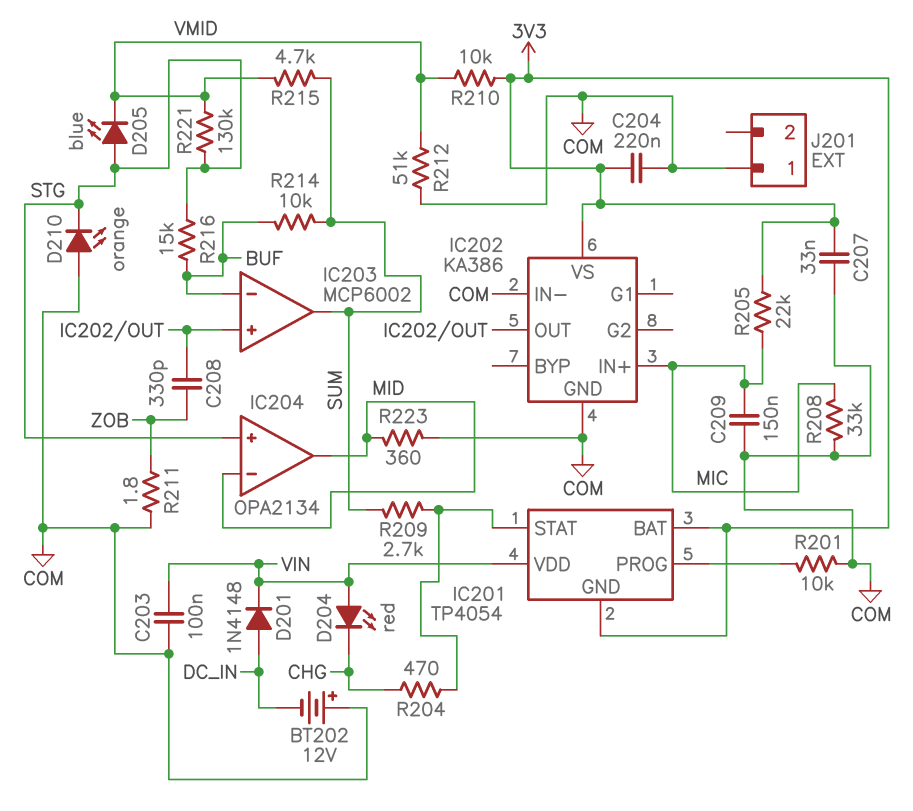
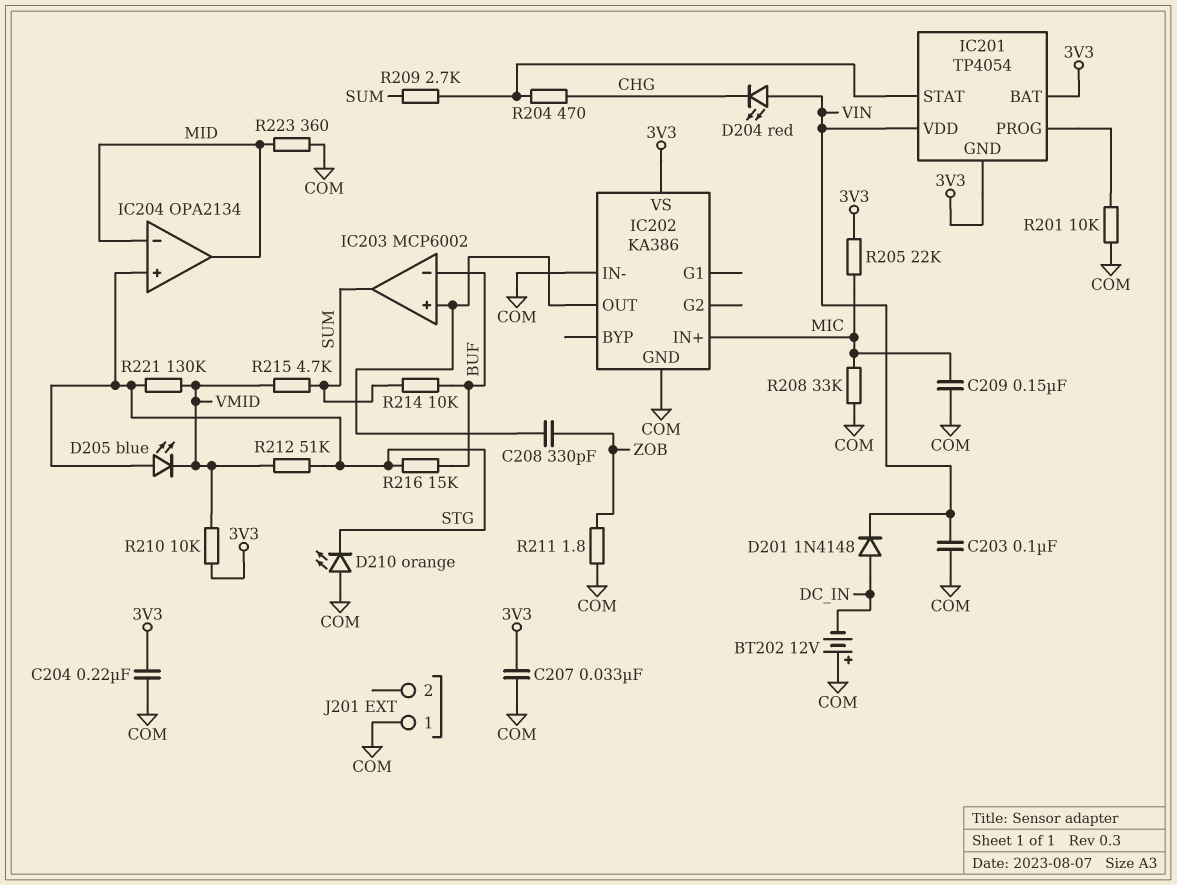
R212: 51k (COM, VMID) -> 51k (STG, VMID)

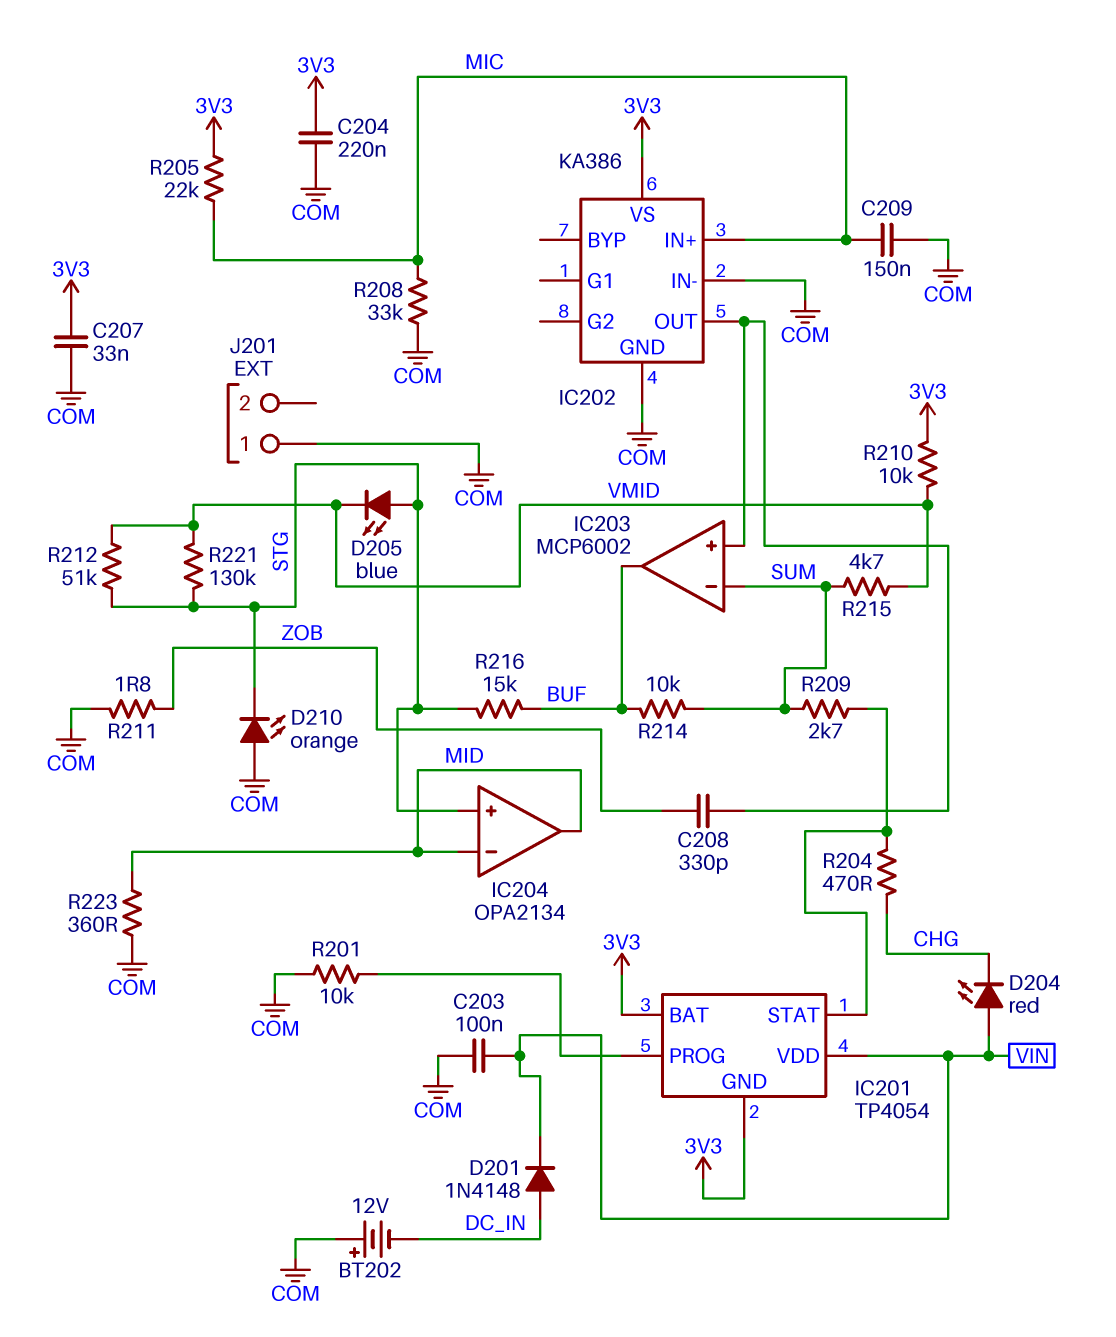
IC203 pin in-: BUF -> SUM
IC203 pin out: SUM -> BUF

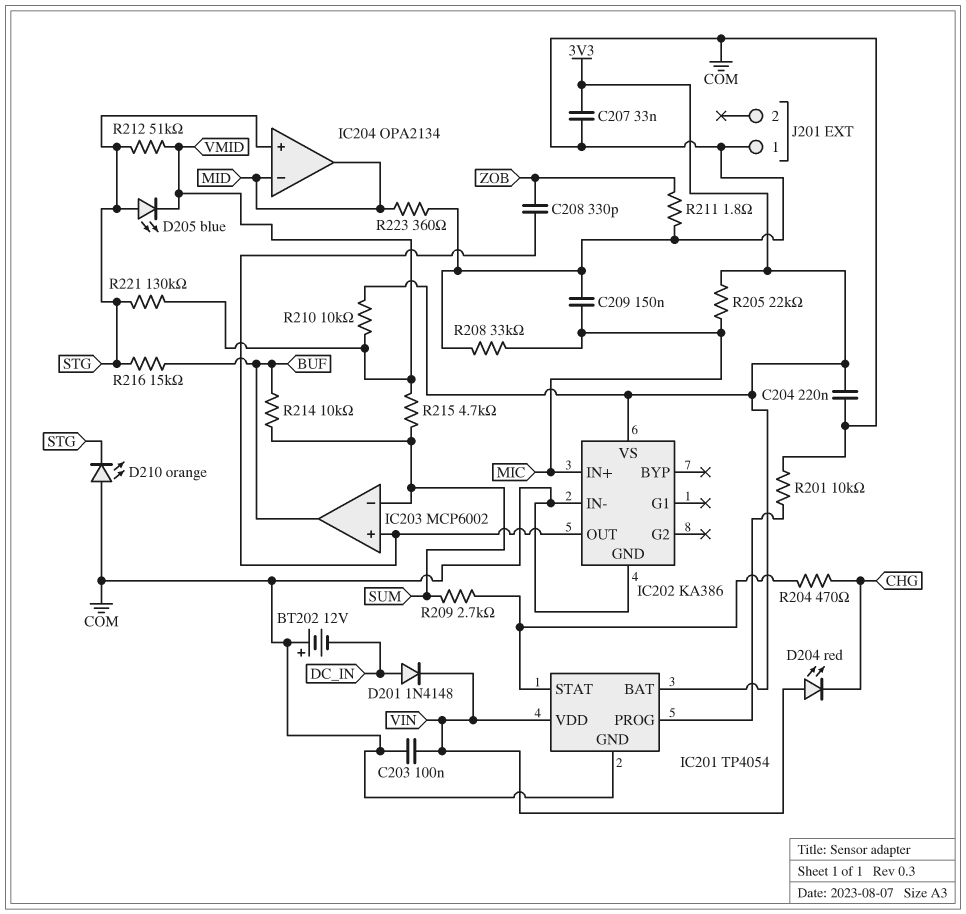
IC201 pin GND: 3V3 -> COM

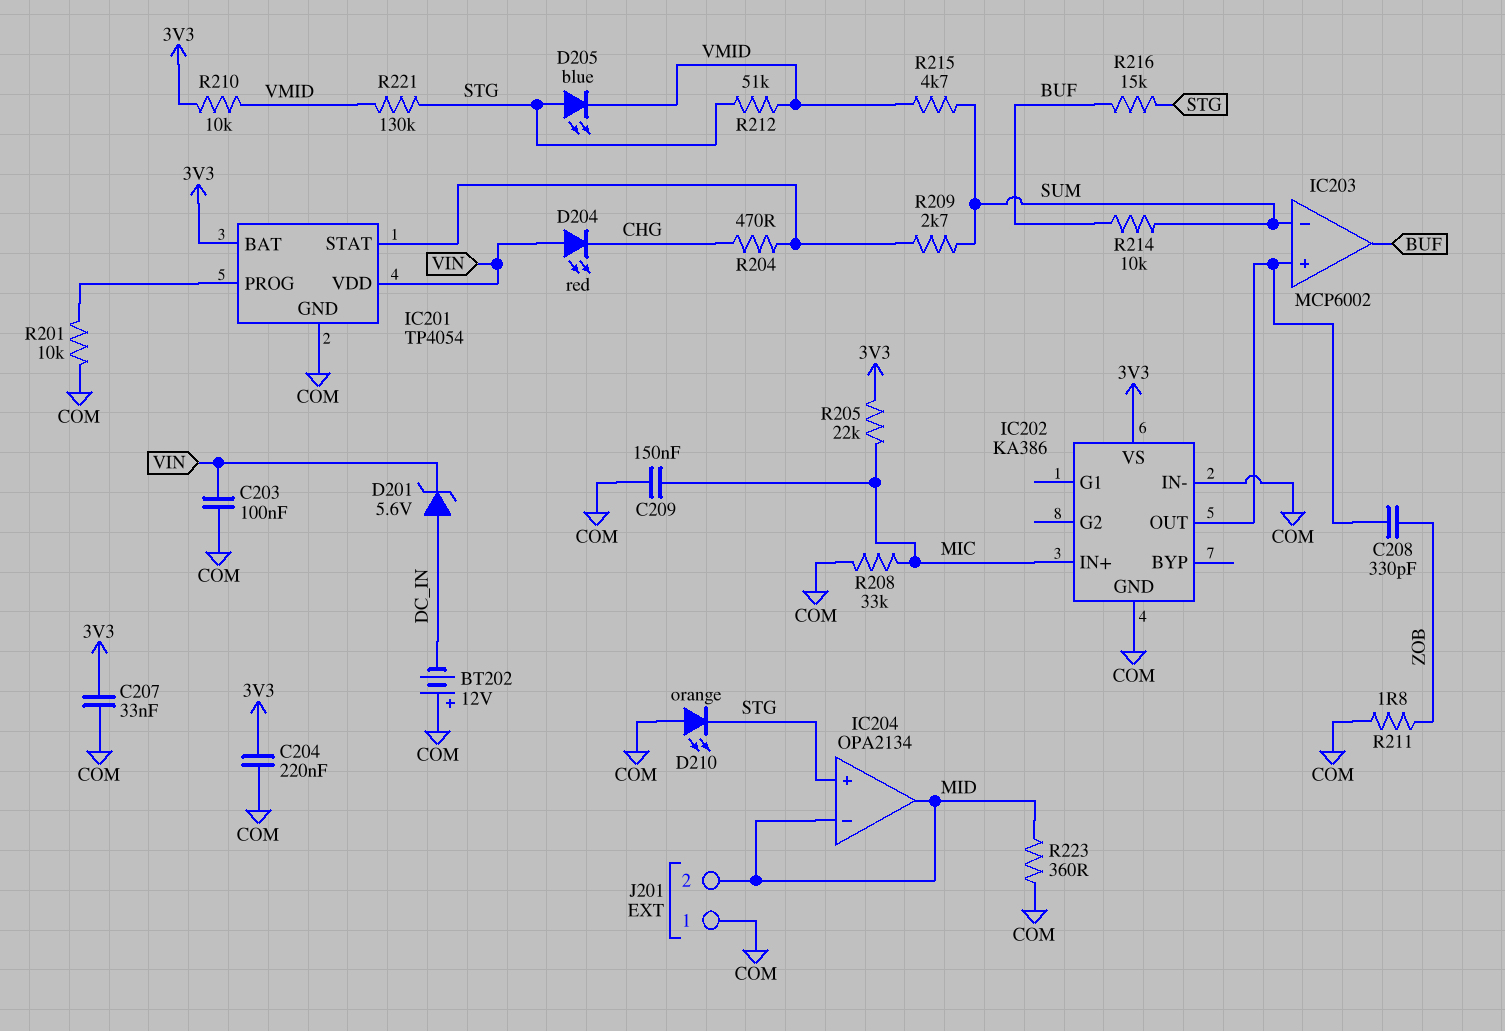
D201: diode 1N4148 (A DC_IN, K VIN) -> zener 5.6V (A DC_IN, K VIN)
J201 pin 2: none -> MID

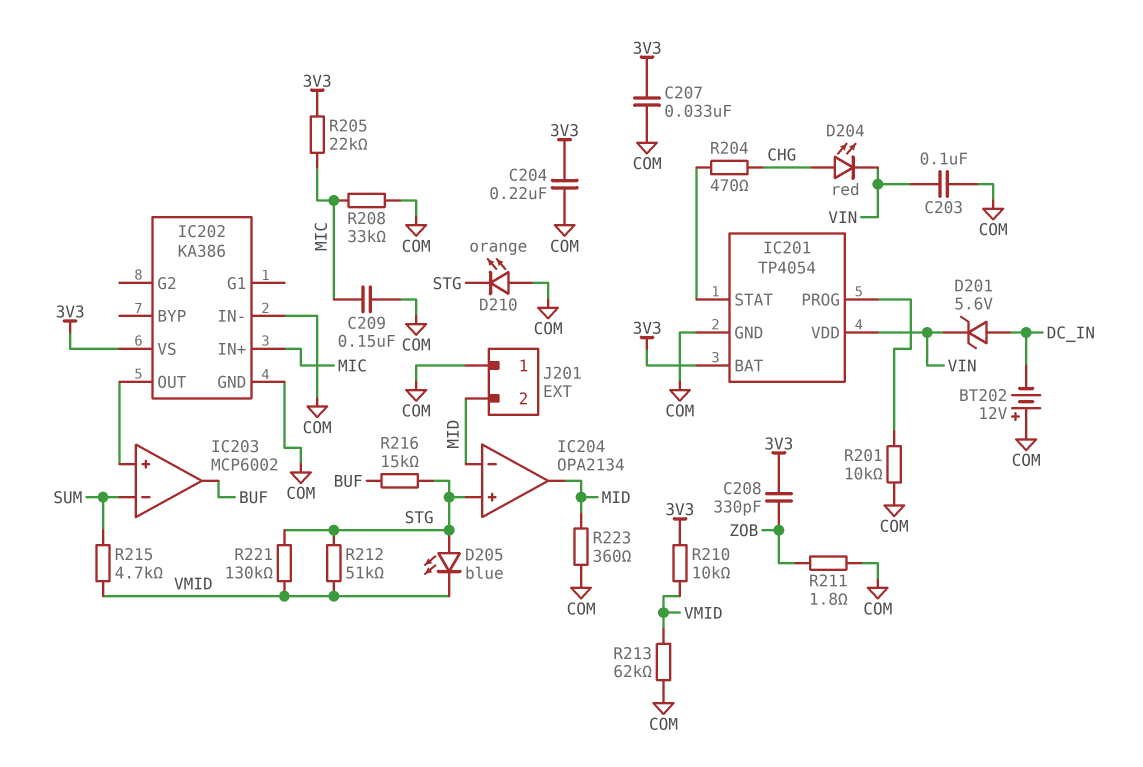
C208: 330pF (IC202/OUT, ZOB) -> 330pF (3V3, ZOB)
D204: LED red (A VIN, K CHG) -> LED red (A CHG, K VIN)
R209: 2.7k (IC201/STAT, SUM) -> none
R213: none -> 62k (COM, VMID)
R214: 10k (BUF, SUM) -> none

